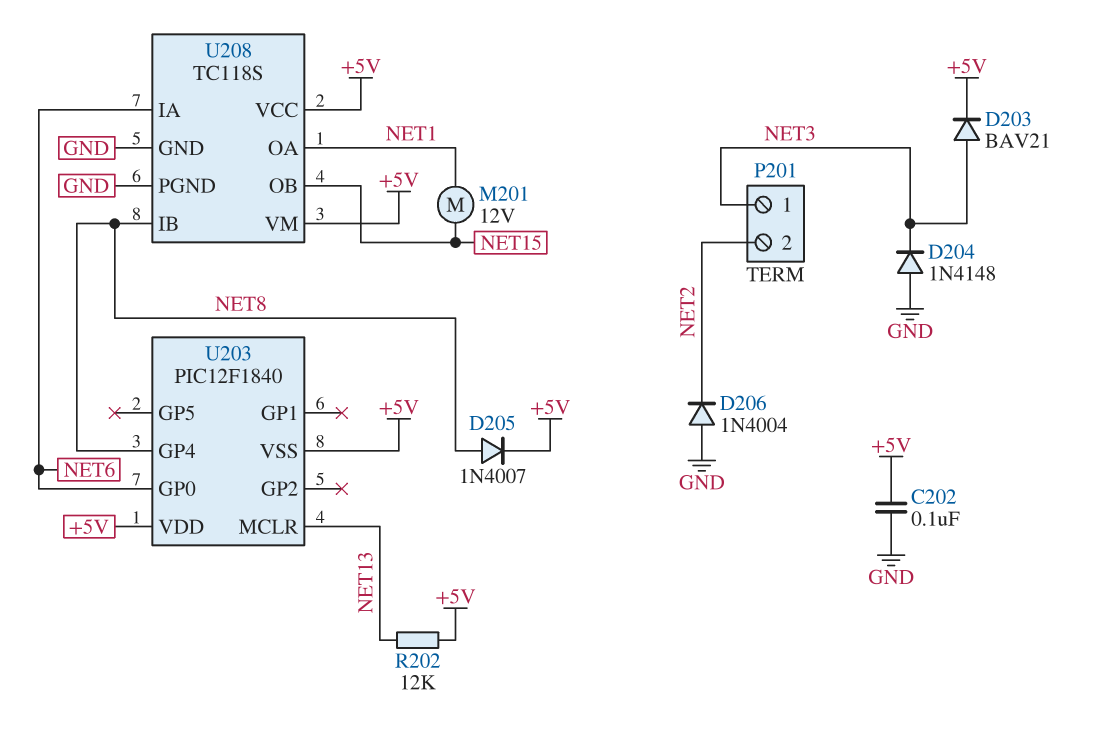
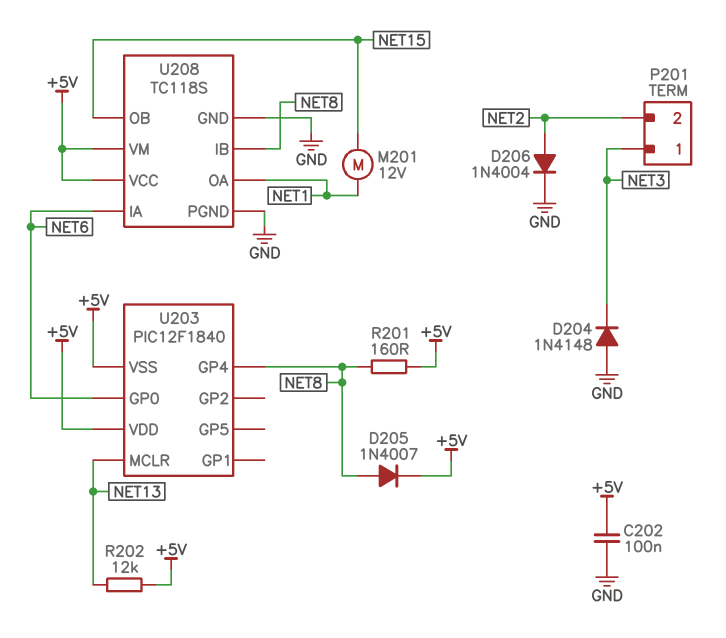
D203: diode BAV21 (A NET3, K +5V) -> none
D206: diode 1N4004 (A GND, K NET2) -> diode 1N4004 (A NET2, K GND)
R201: none -> 160 (+5V, NET8)

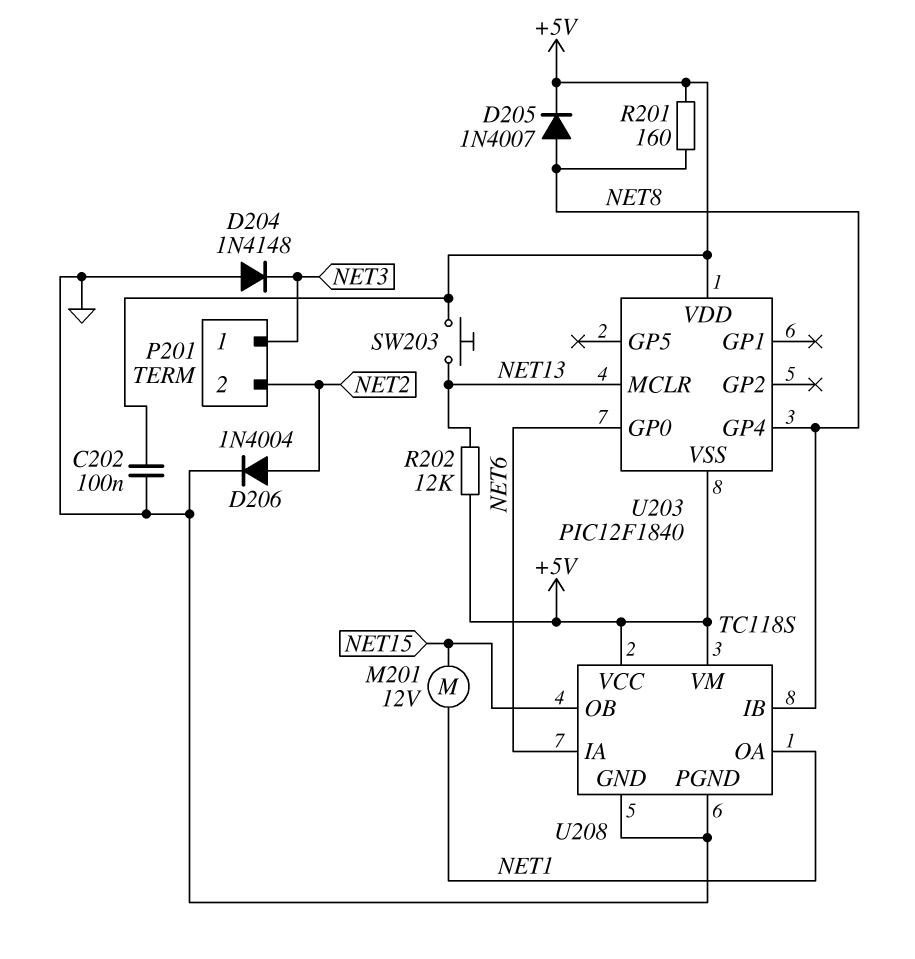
SW203: none -> button (+5V, NET13)

